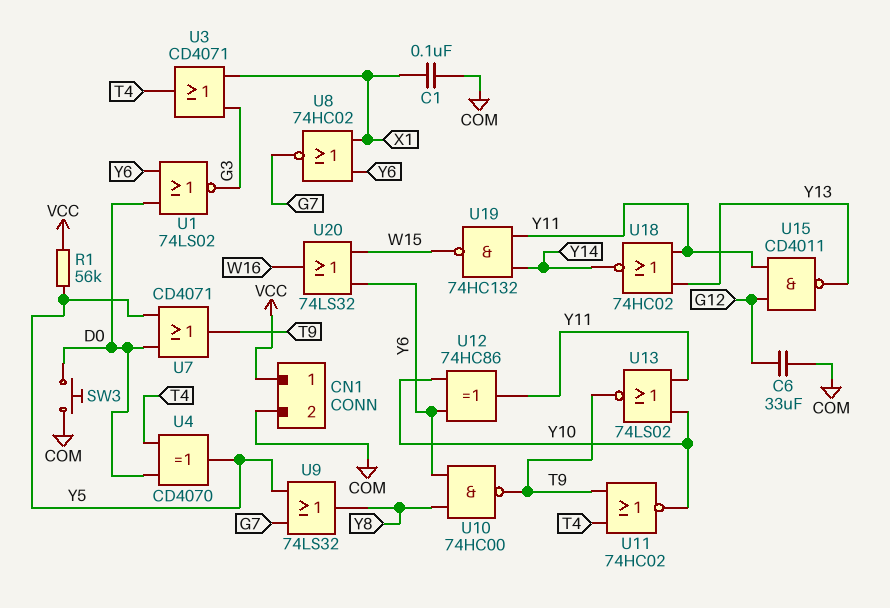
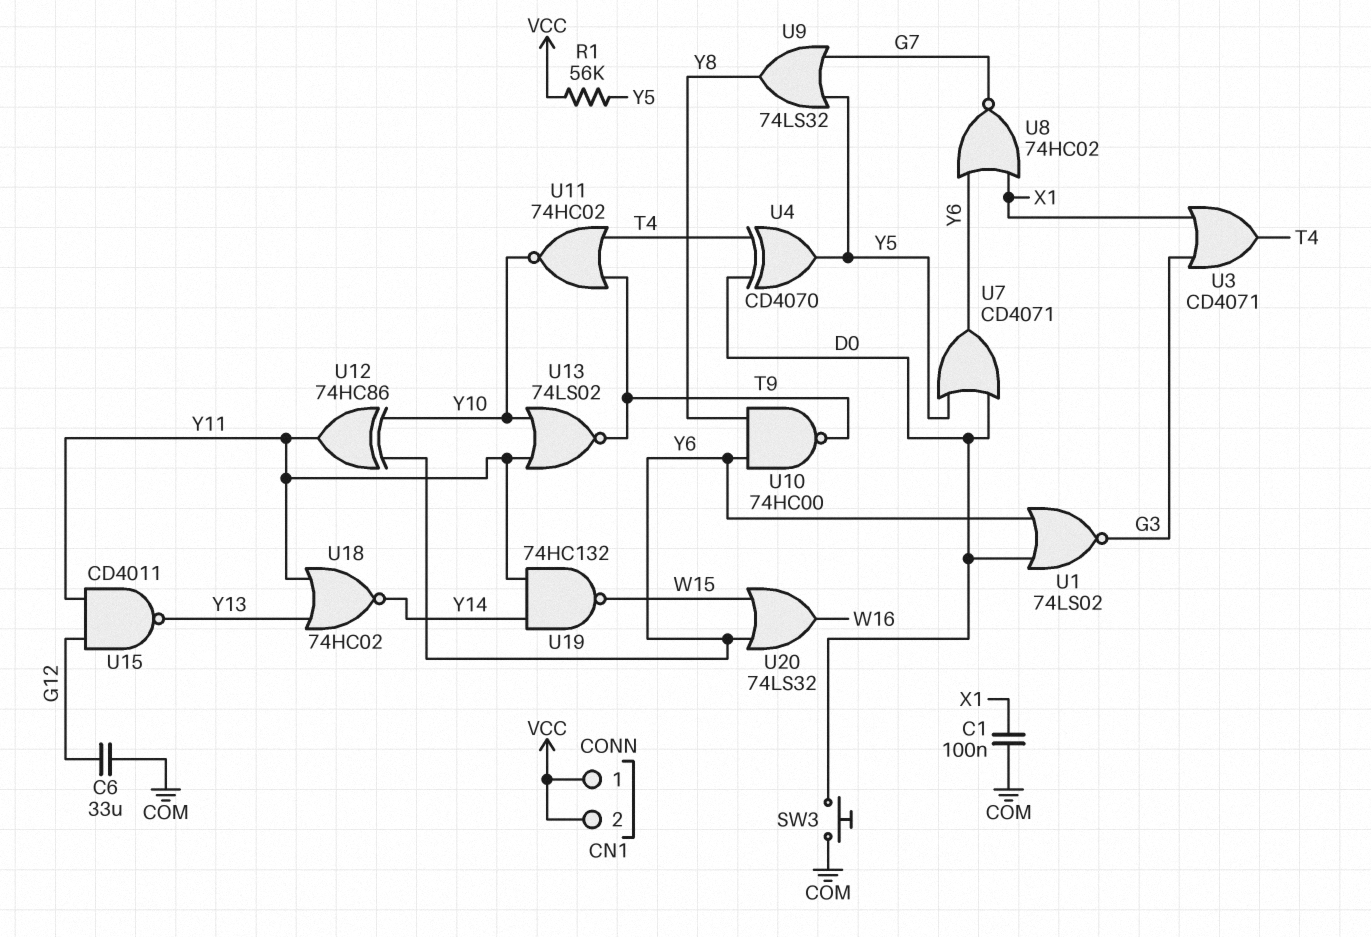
CN1 pin 2: COM -> VCC
U7: OR CD4071 (in D0, in Y5, out T9) -> OR CD4071 (in D0, in Y5, out Y6)

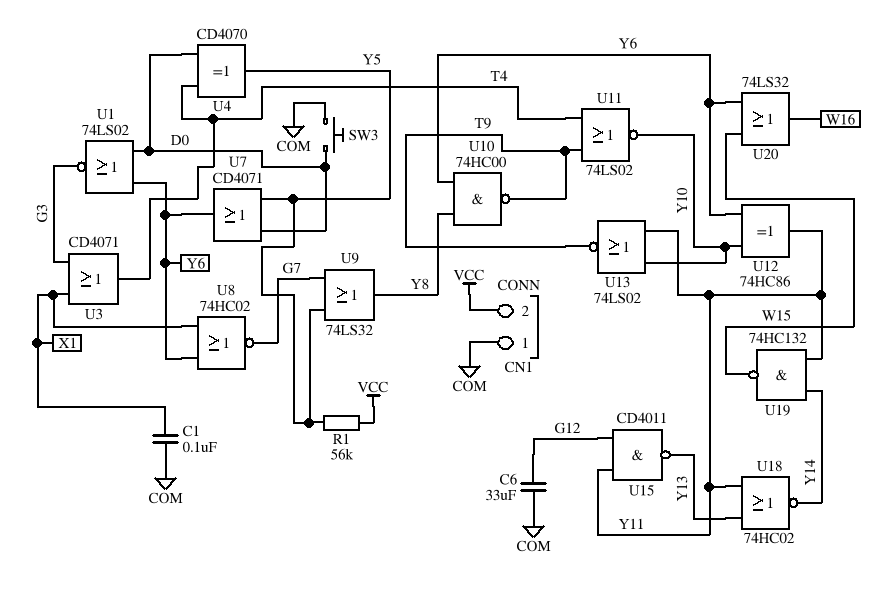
CN1 pin 1: VCC -> COM
U11: NOR 74HC02 (in T4, in T9, out Y10) -> NOR 74LS02 (in T4, in T9, out Y10)

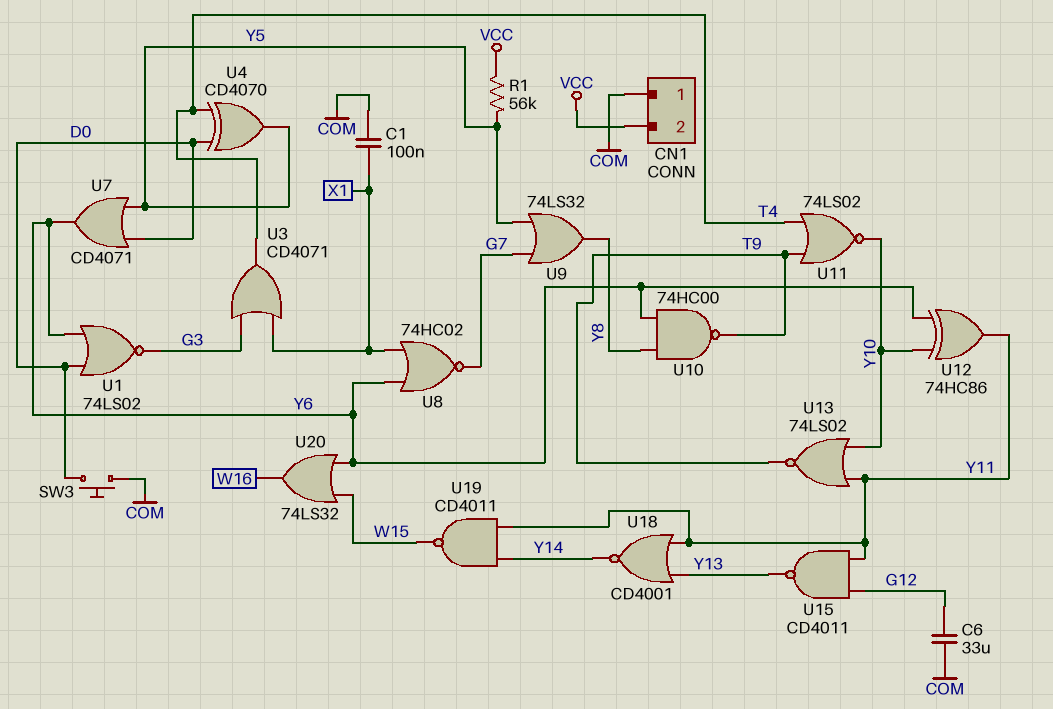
U18: NOR 74HC02 (in Y11, in Y13, out Y14) -> NOR CD4001 (in Y11, in Y13, out Y14)
U19: NAND 74HC132 (in Y11, in Y14, out W15) -> NAND CD4011 (in Y11, in Y14, out W15)

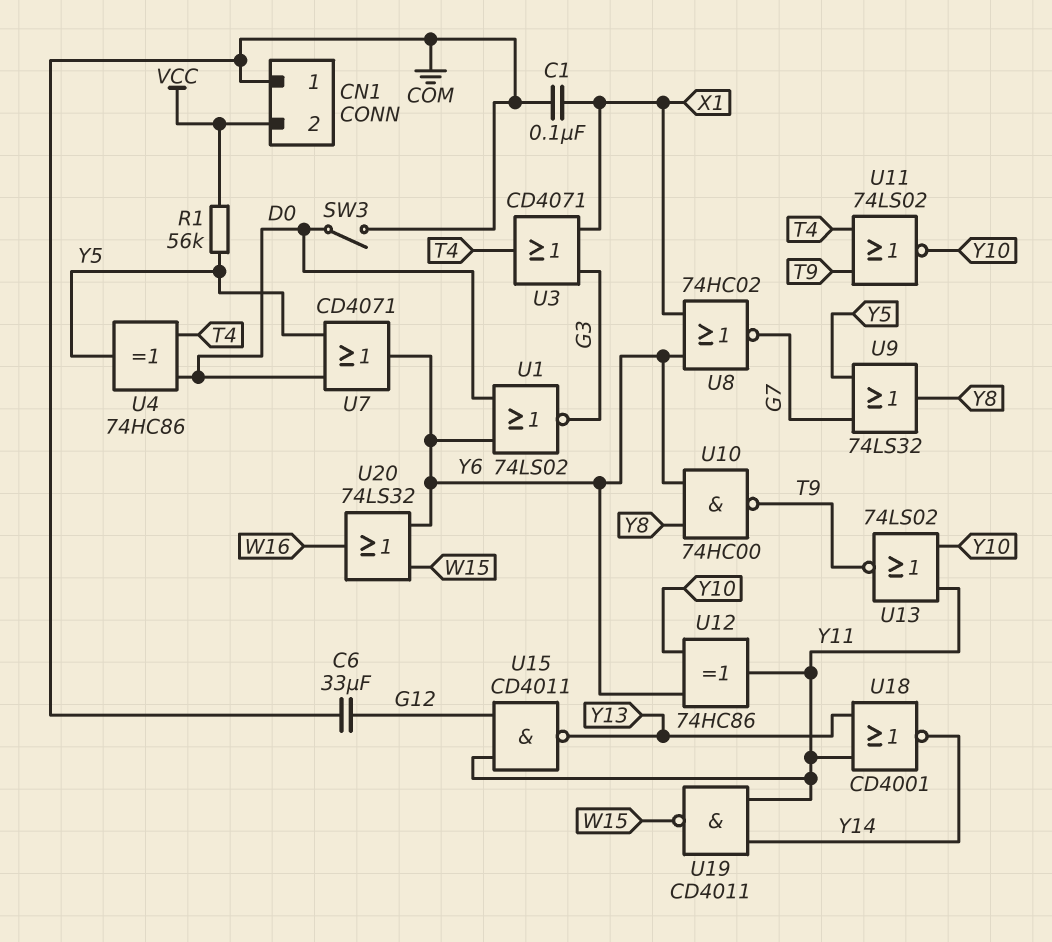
SW3: button (COM, D0) -> switch (COM, D0)
U4: XOR CD4070 (in D0, in T4, out Y5) -> XOR 74HC86 (in D0, in T4, out Y5)

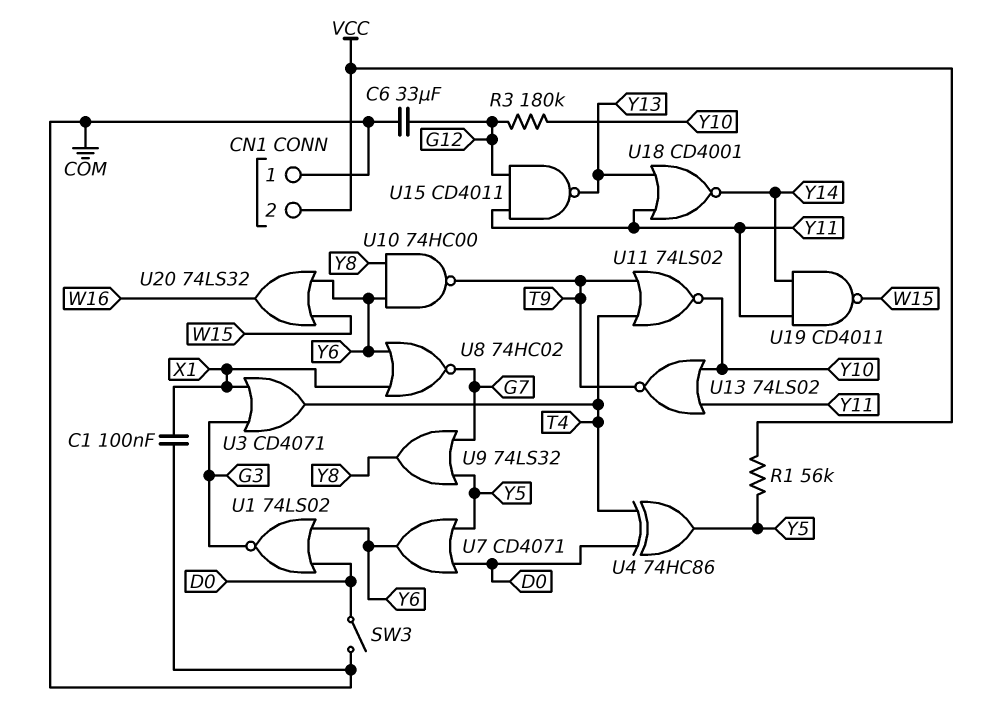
R3: none -> 180k (G12, Y10)
U12: XOR 74HC86 (in Y6, in Y10, out Y11) -> none

